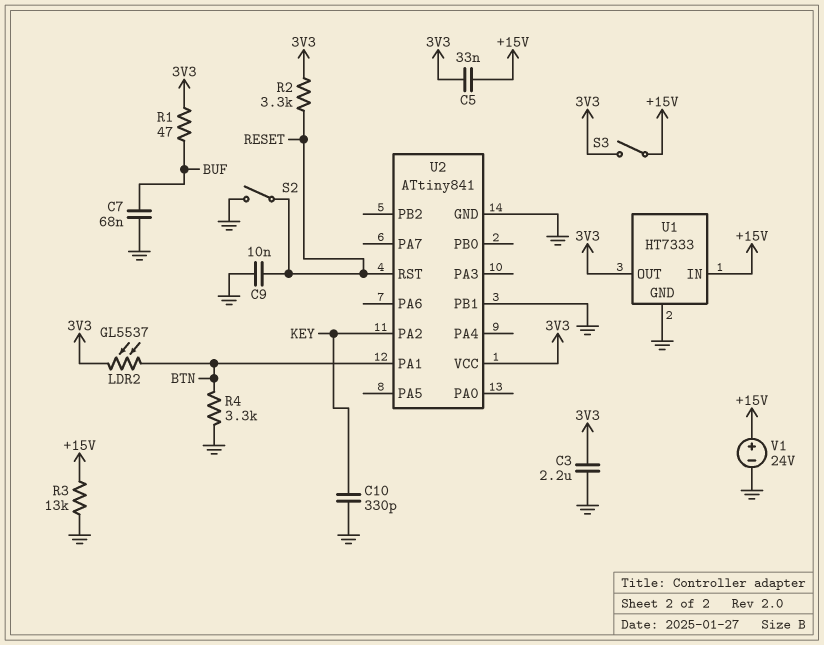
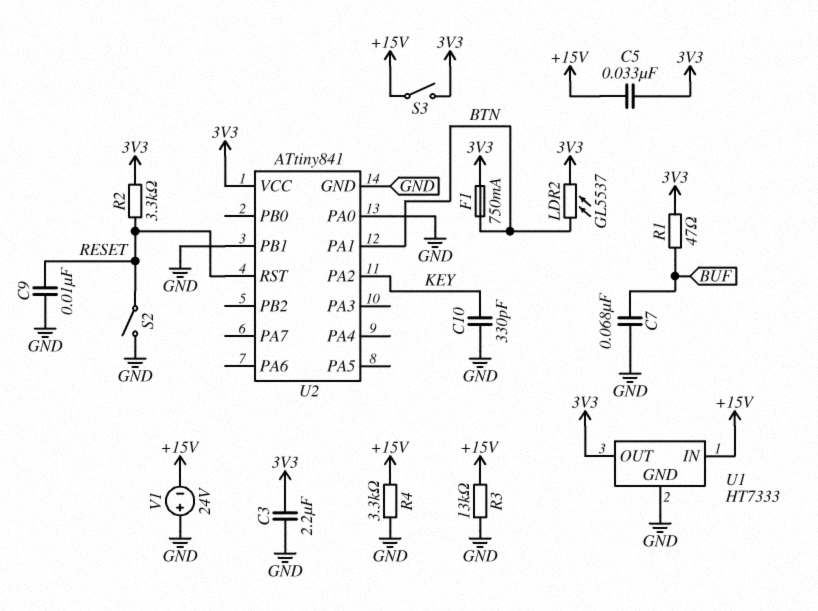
F1: none -> 750mA (3V3, BTN)
R4: 3.3k (BTN, GND) -> 3.3k (+15V, GND)
U2 pin PA0: none -> GND
V1: 24V (plus +15V, minus GND) -> 24V (plus GND, minus +15V)

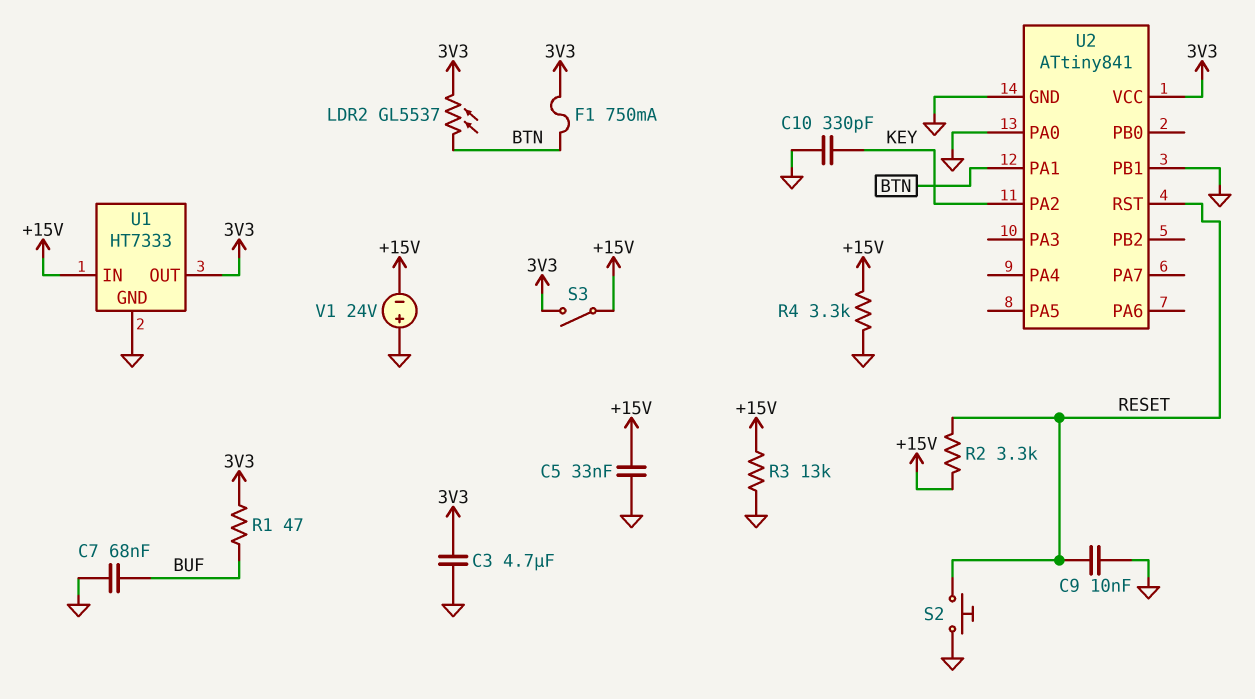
C3: 2.2uF (3V3, GND) -> 4.7uF (3V3, GND)
C5: 33nF (+15V, 3V3) -> 33nF (+15V, GND)
R2: 3.3k (3V3, RESET) -> 3.3k (+15V, RESET)
S2: switch (GND, RESET) -> button (GND, RESET)

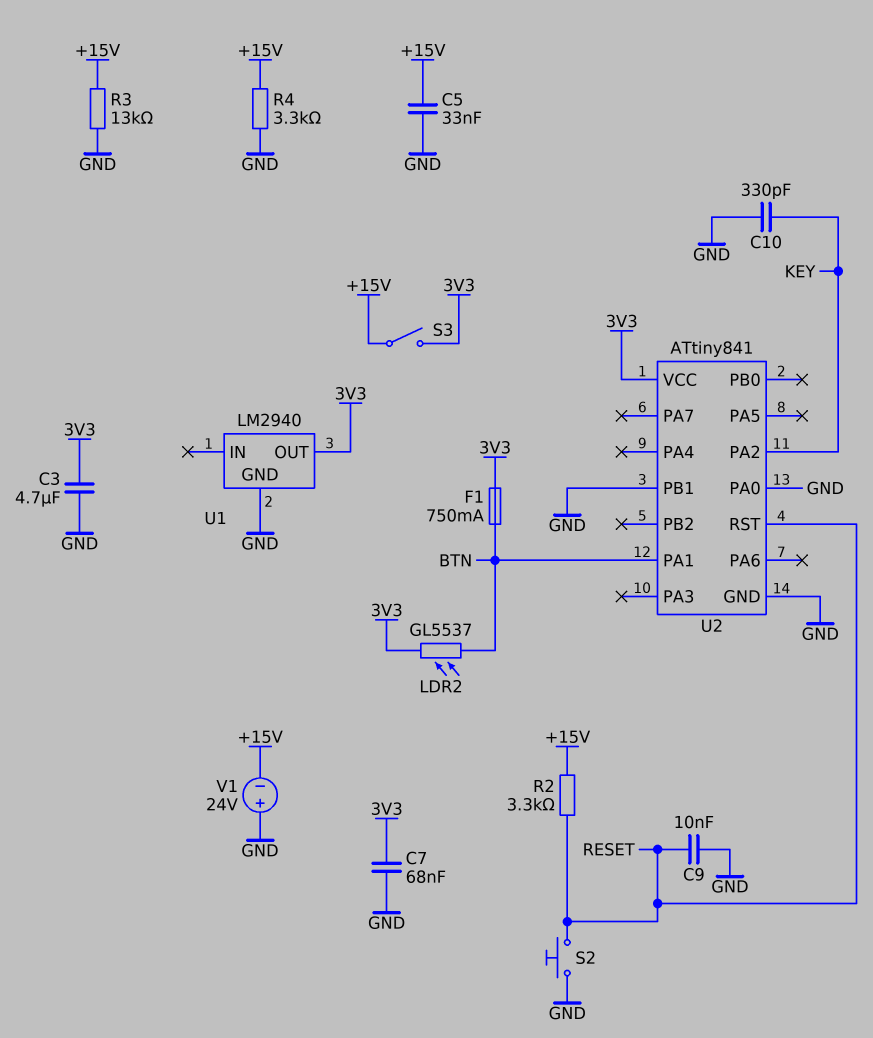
C7: 68nF (BUF, GND) -> 68nF (3V3, GND)
R1: 47 (3V3, BUF) -> none
U1: HT7333 -> LM2940
U1 pin IN: +15V -> none

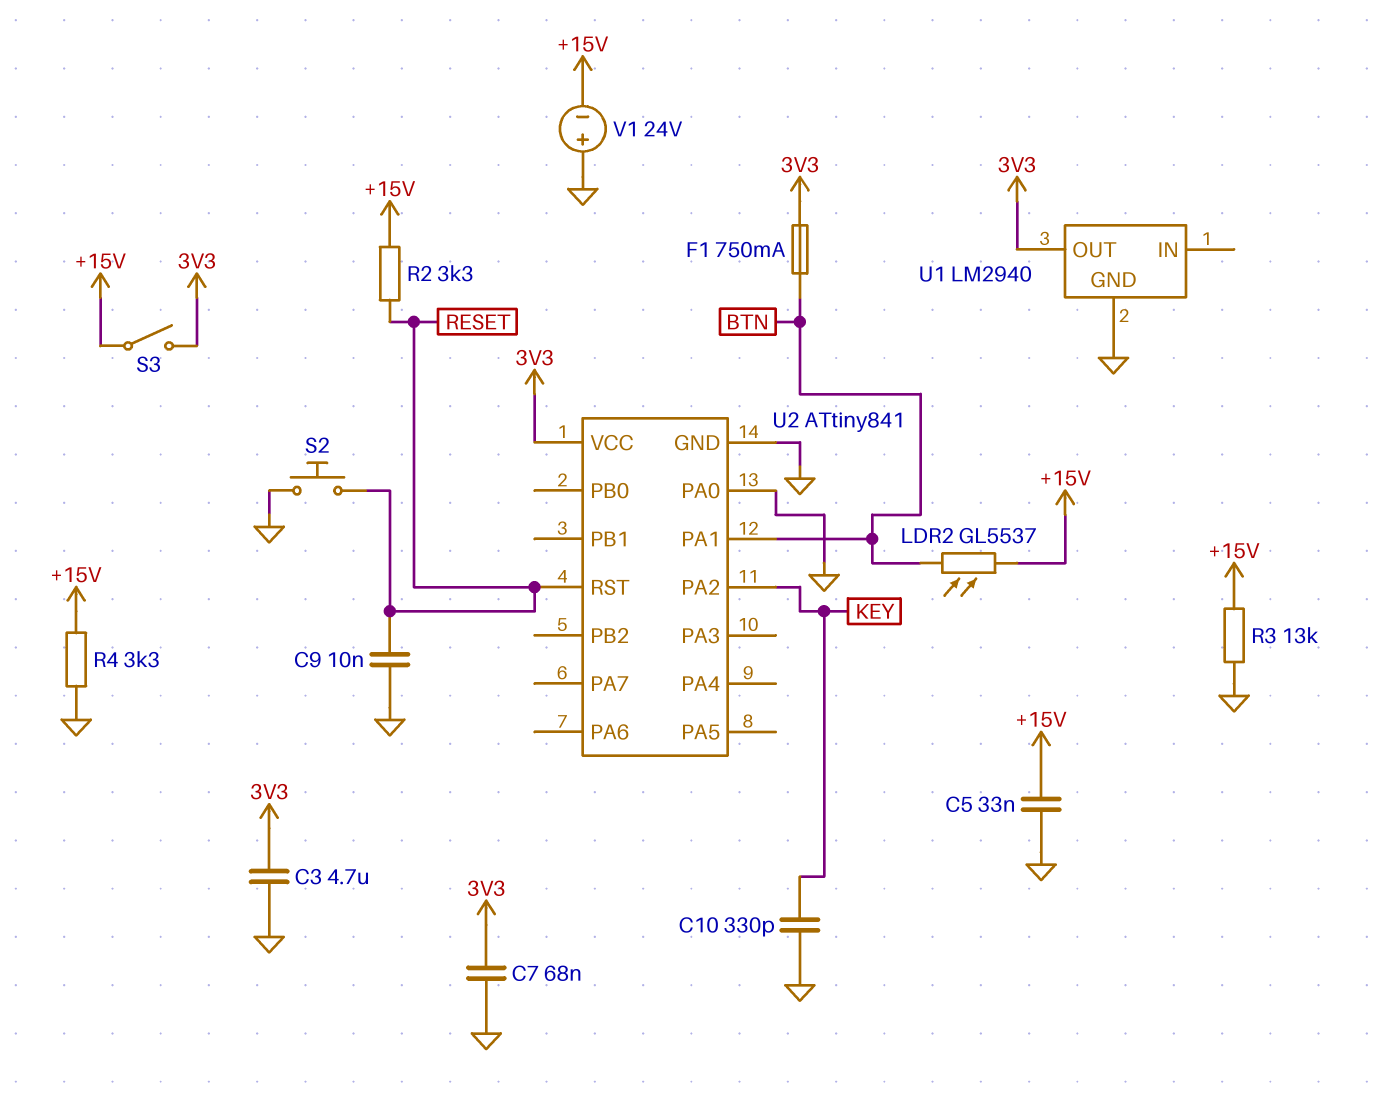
LDR2: GL5537 (3V3, BTN) -> GL5537 (+15V, BTN)
U2 pin PB1: GND -> none

